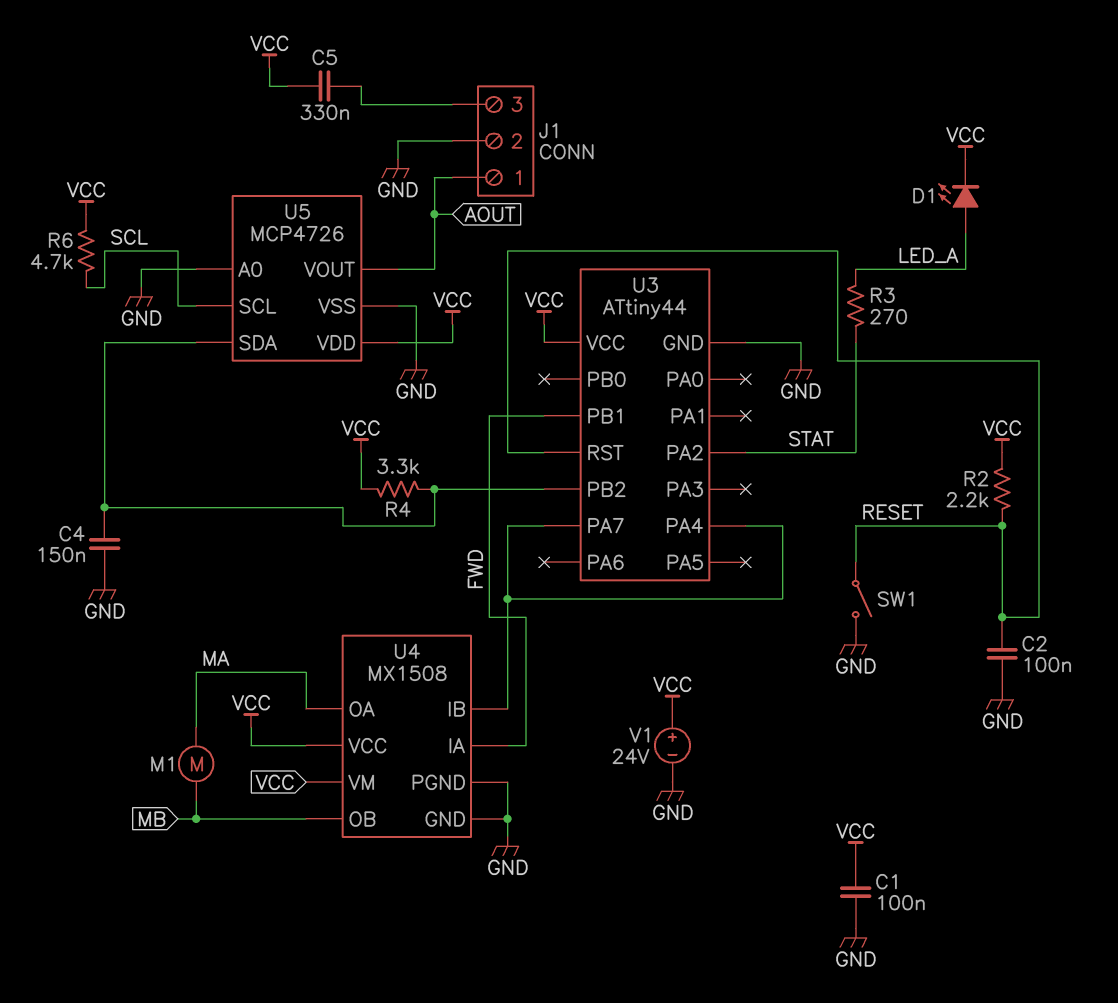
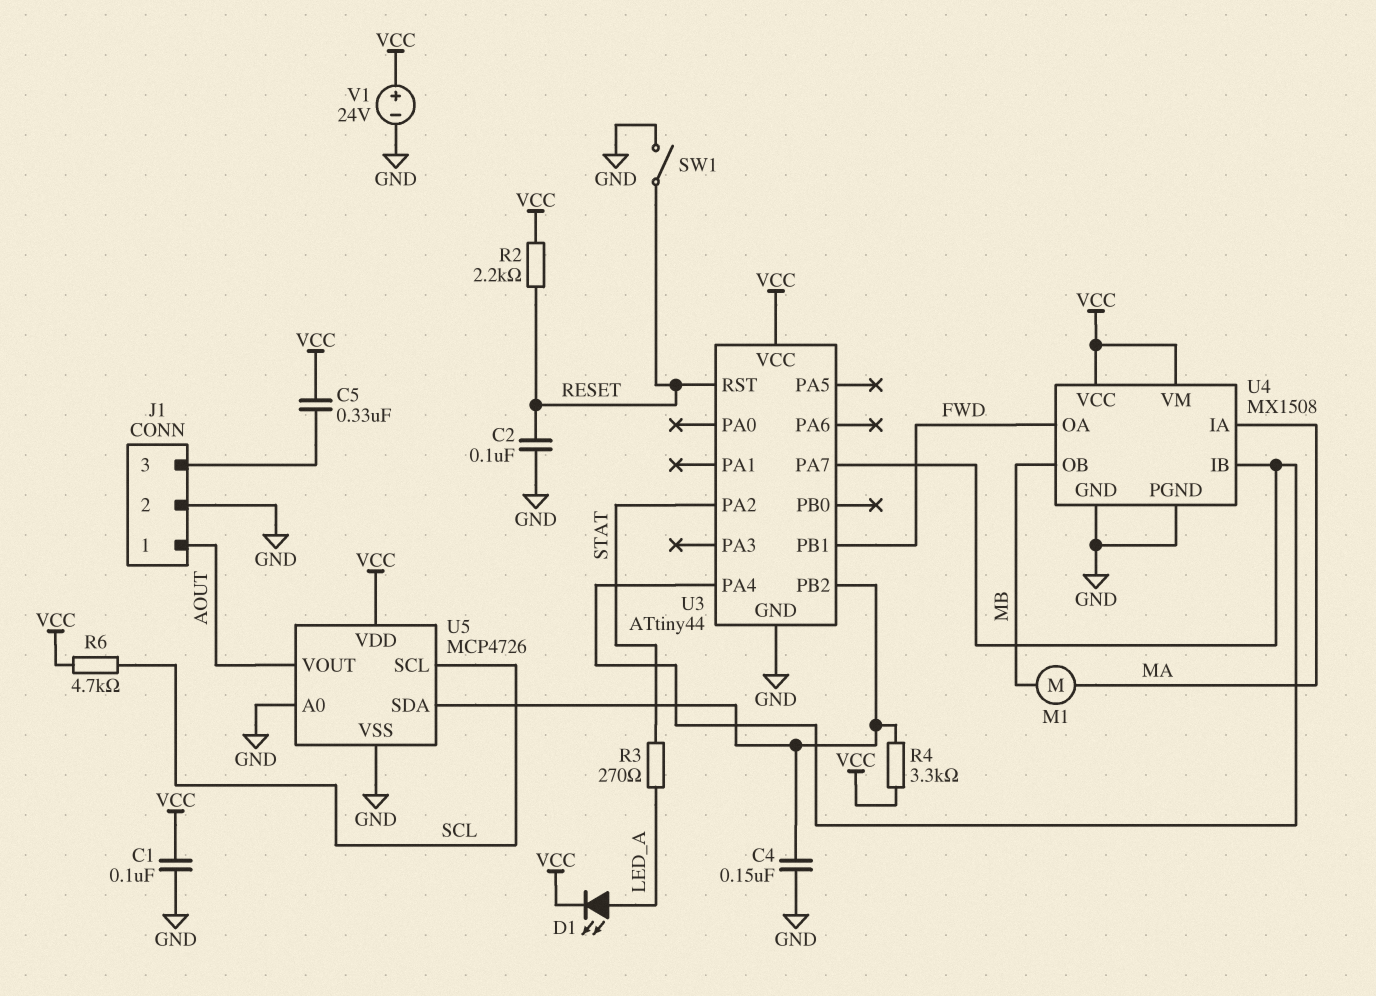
U4 pin IA: FWD -> MA
U4 pin OA: MA -> FWD

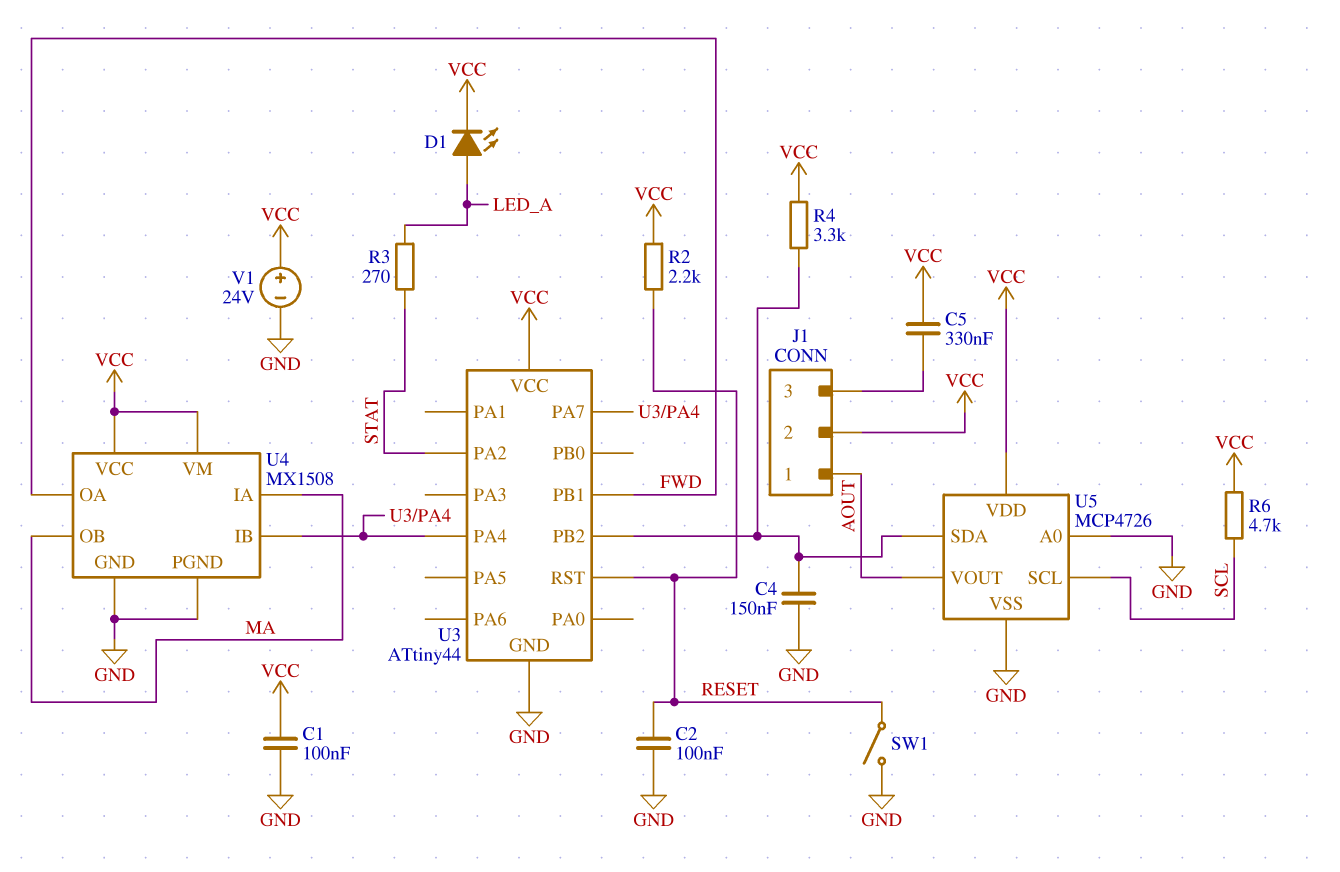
J1 pin 2: GND -> VCC
M1: motor (MA, MB) -> none
U4 pin OB: MB -> MA

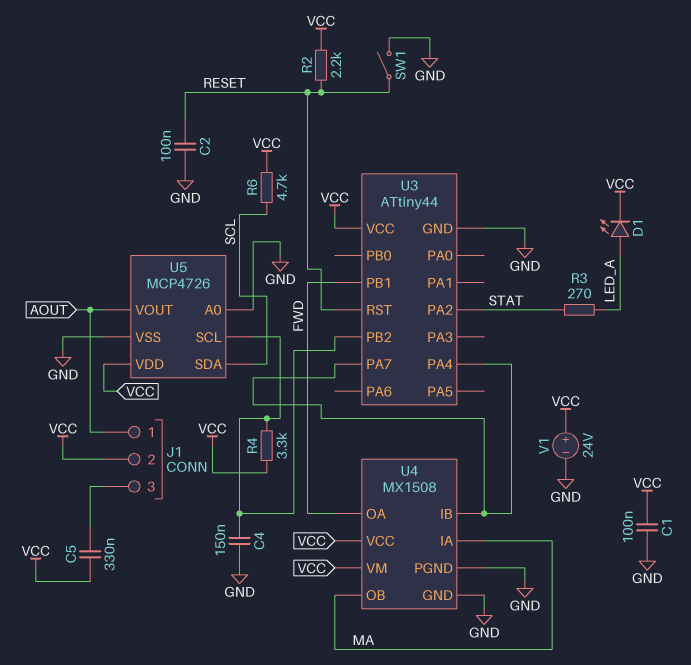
U5 pin SCL: SCL -> U3/PB2
U5 pin SDA: U3/PB2 -> SCL

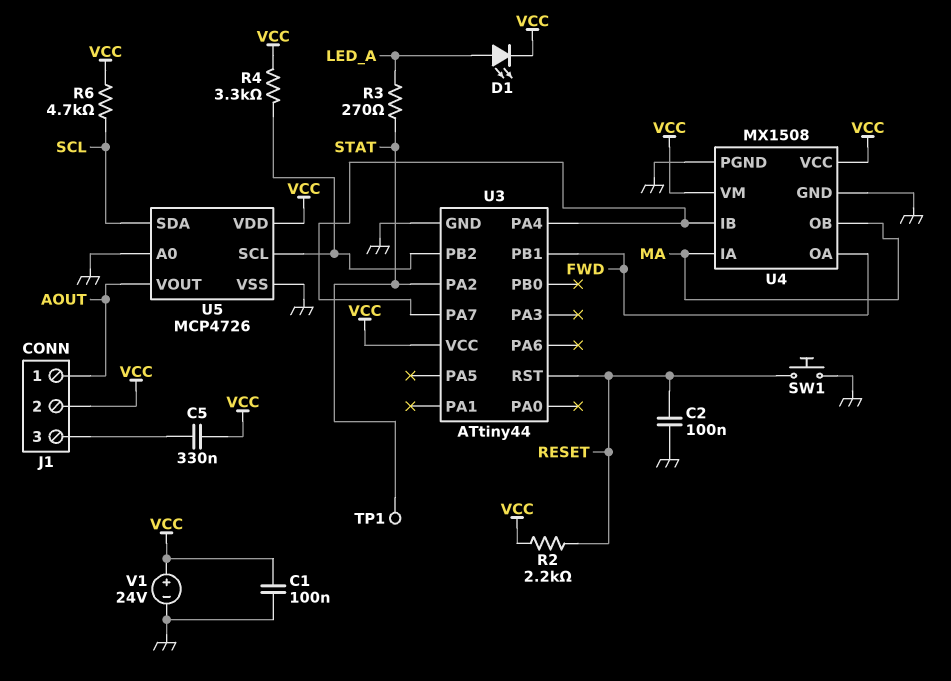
C4: 150nF (GND, U3/PB2) -> none
SW1: switch (GND, RESET) -> button (GND, RESET)
TP1: none -> test point (STAT)

